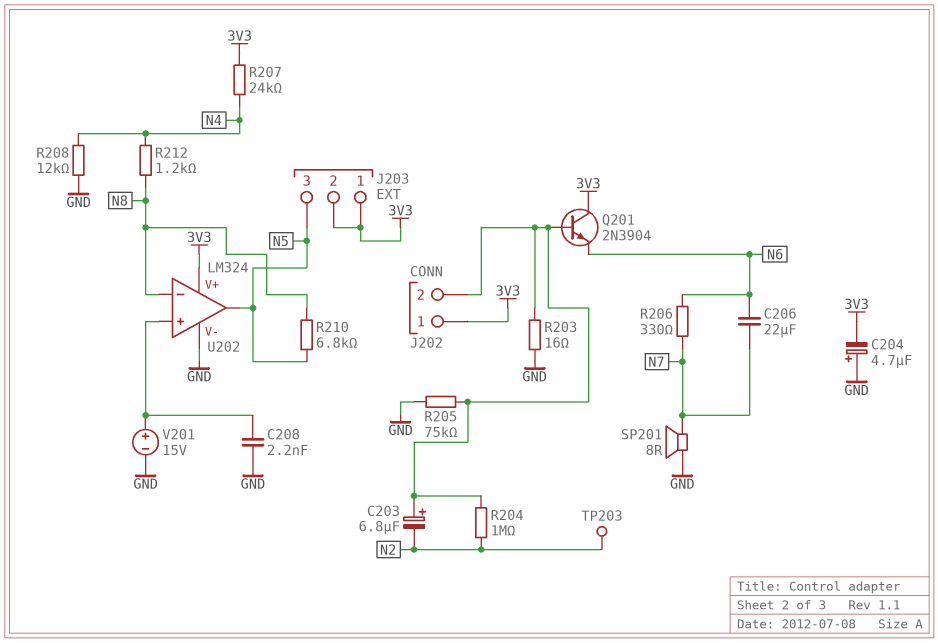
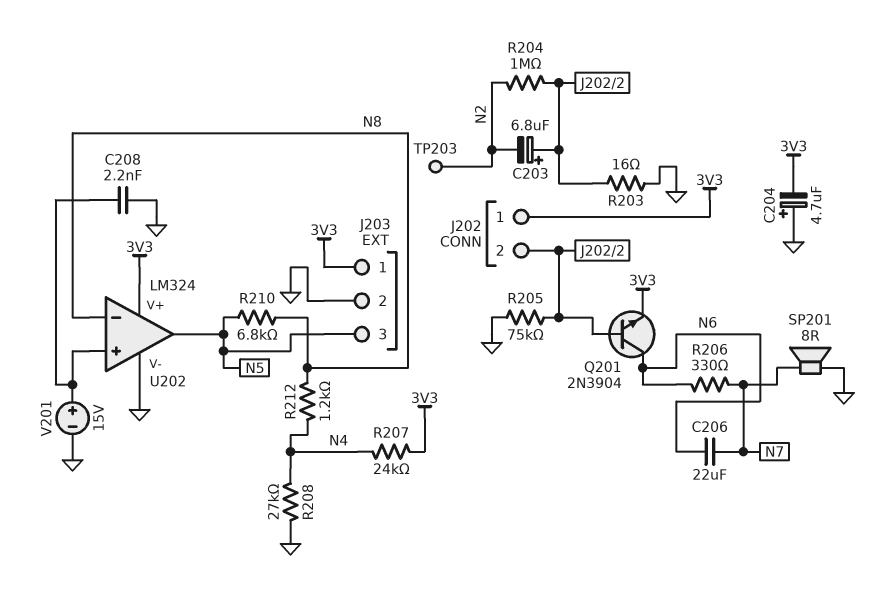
J203 pin 2: 3V3 -> GND
Q201: NPN 2N3904 (B J202/2, C 3V3, E N6) -> NPN 2N3904 (B J202/2, C N6, E 3V3)
R208: 12k (GND, N4) -> 27k (GND, N4)

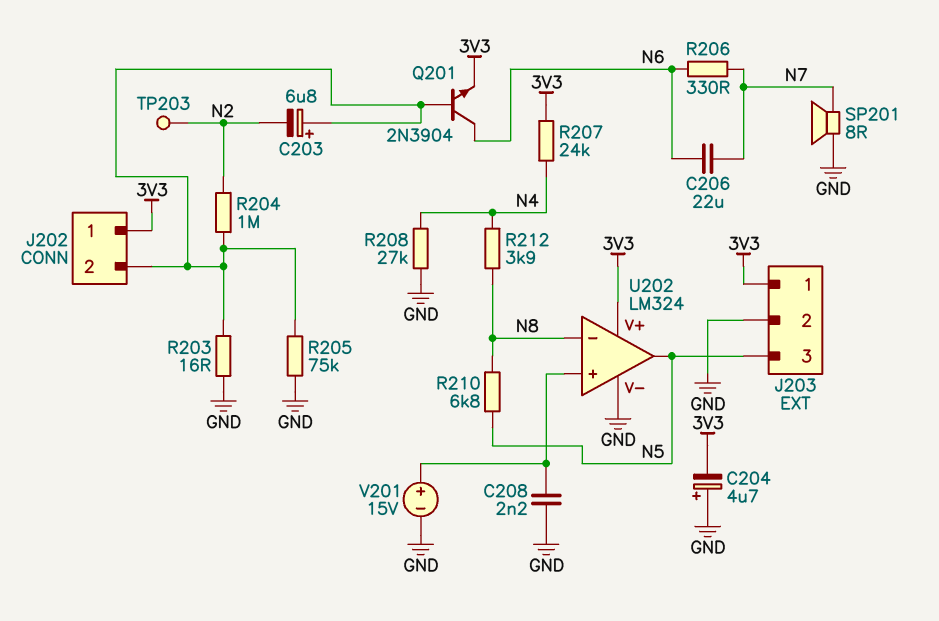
R212: 1.2k (N4, N8) -> 3.9k (N4, N8)

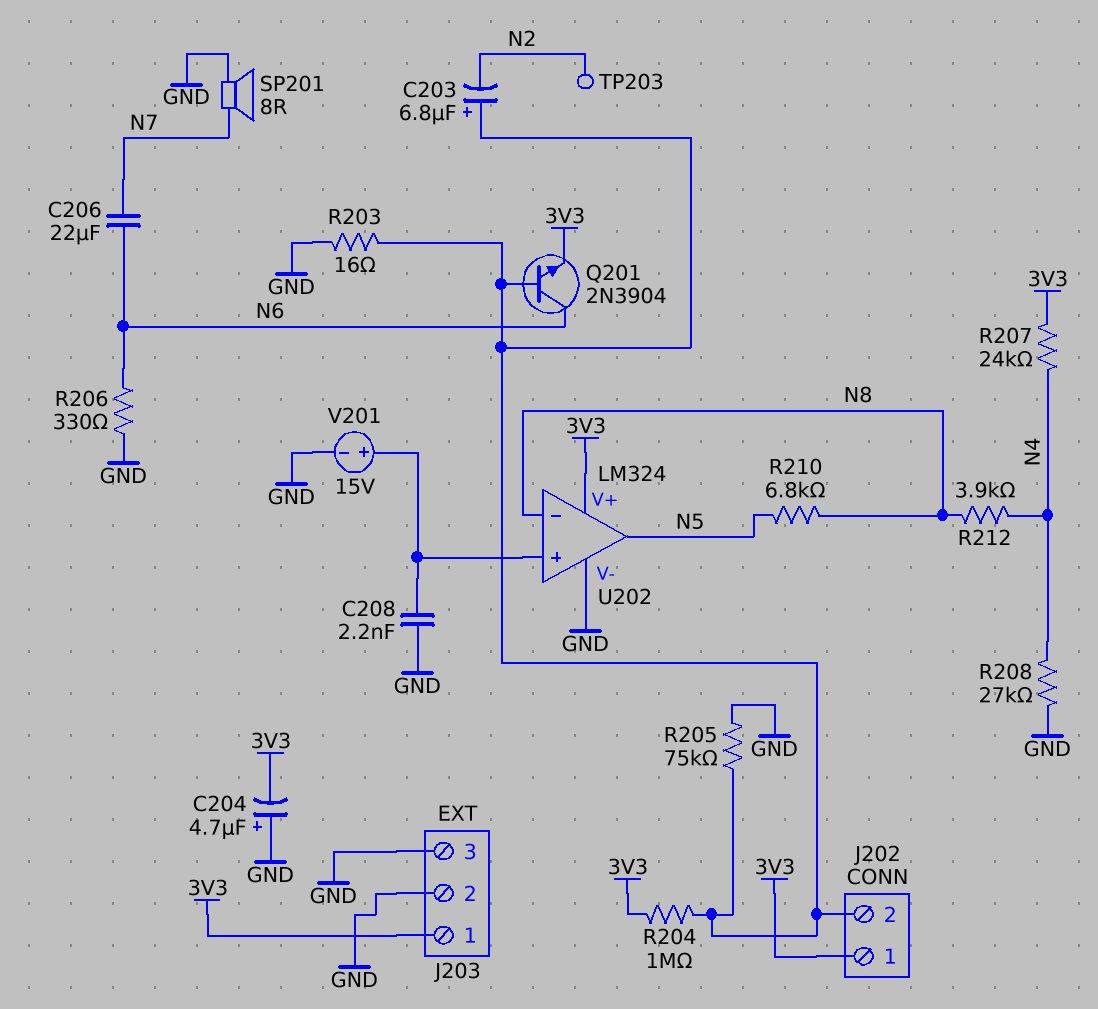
J203 pin 3: N5 -> GND
R204: 1M (J202/2, N2) -> 1M (3V3, J202/2)
R206: 330 (N6, N7) -> 330 (GND, N6)

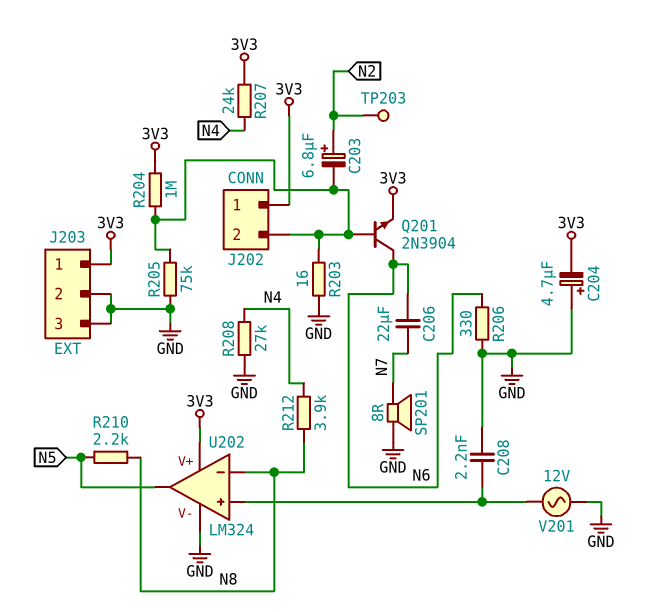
C203: 6.8uF (plus J202/2, minus N2) -> 6.8uF (plus N2, minus J202/2)
R210: 6.8k (N5, N8) -> 2.2k (N5, N8)
V201: 15V (plus U202/in+, minus GND) -> AC 12V (GND, U202/in+)

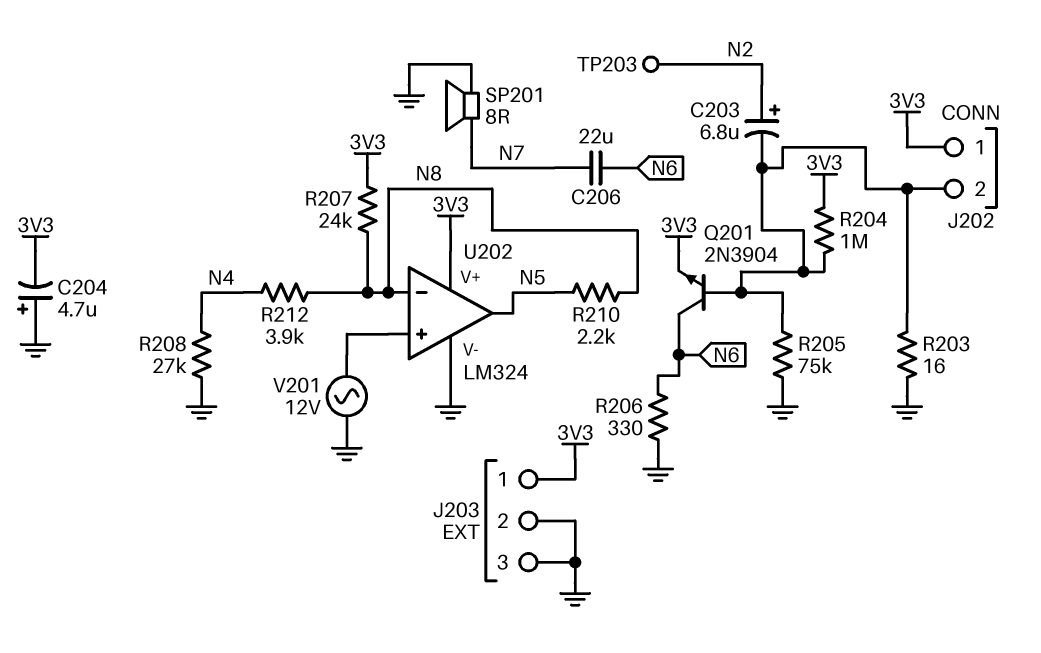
C208: 2.2nF (GND, U202/in+) -> none
R207: 24k (3V3, N4) -> 24k (3V3, N8)

